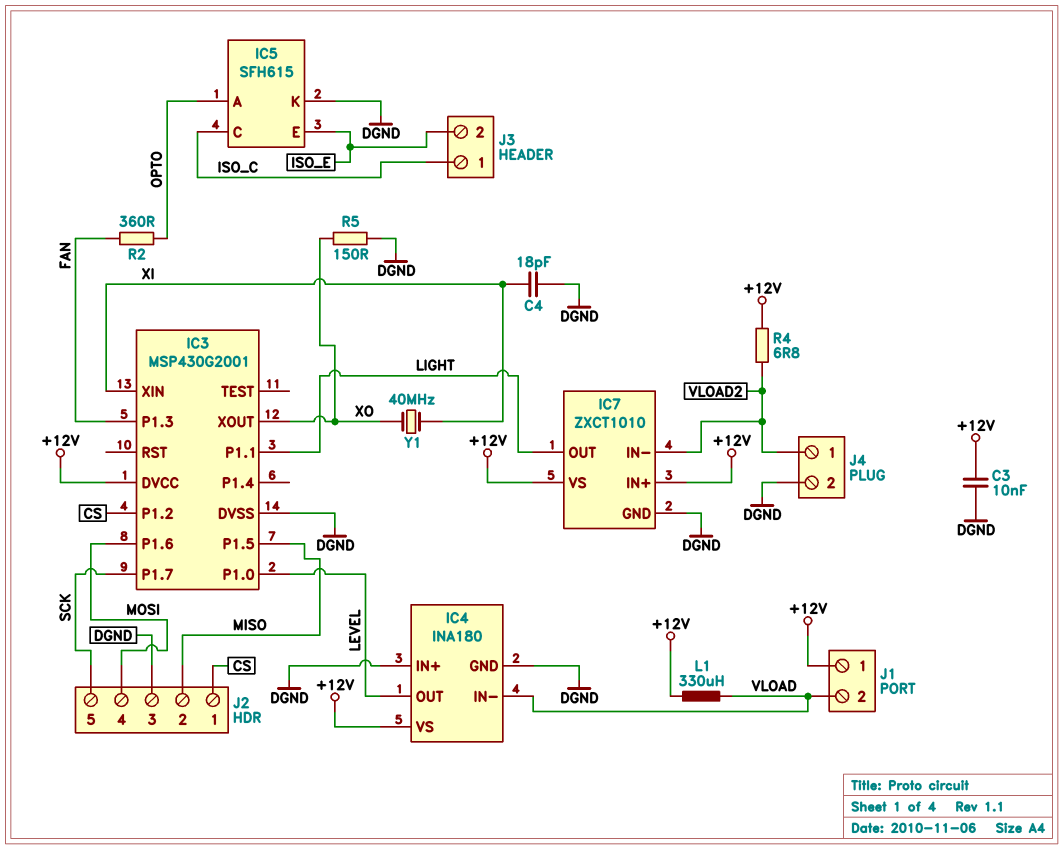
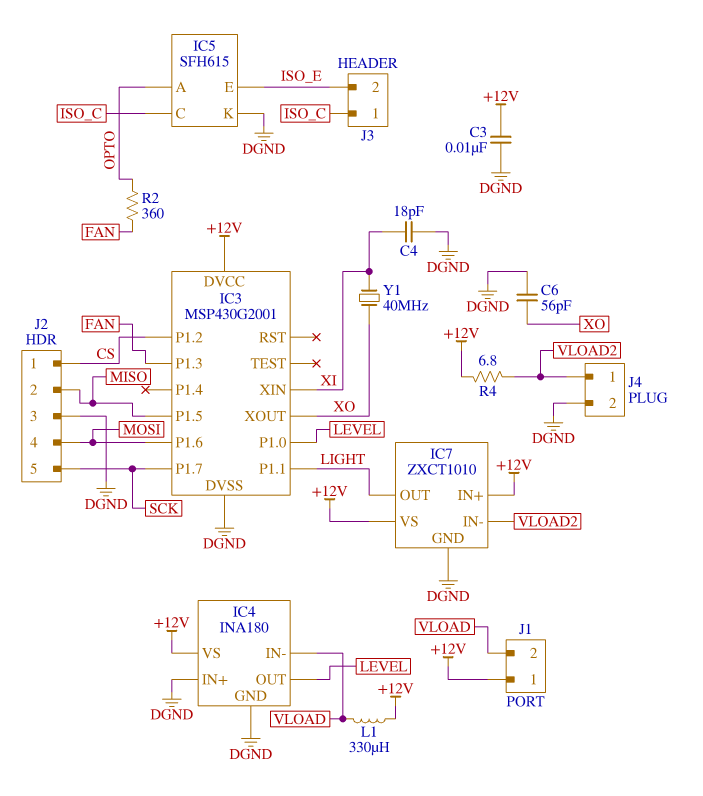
C6: none -> 56pF (DGND, XO)
R5: 150 (DGND, XO) -> none

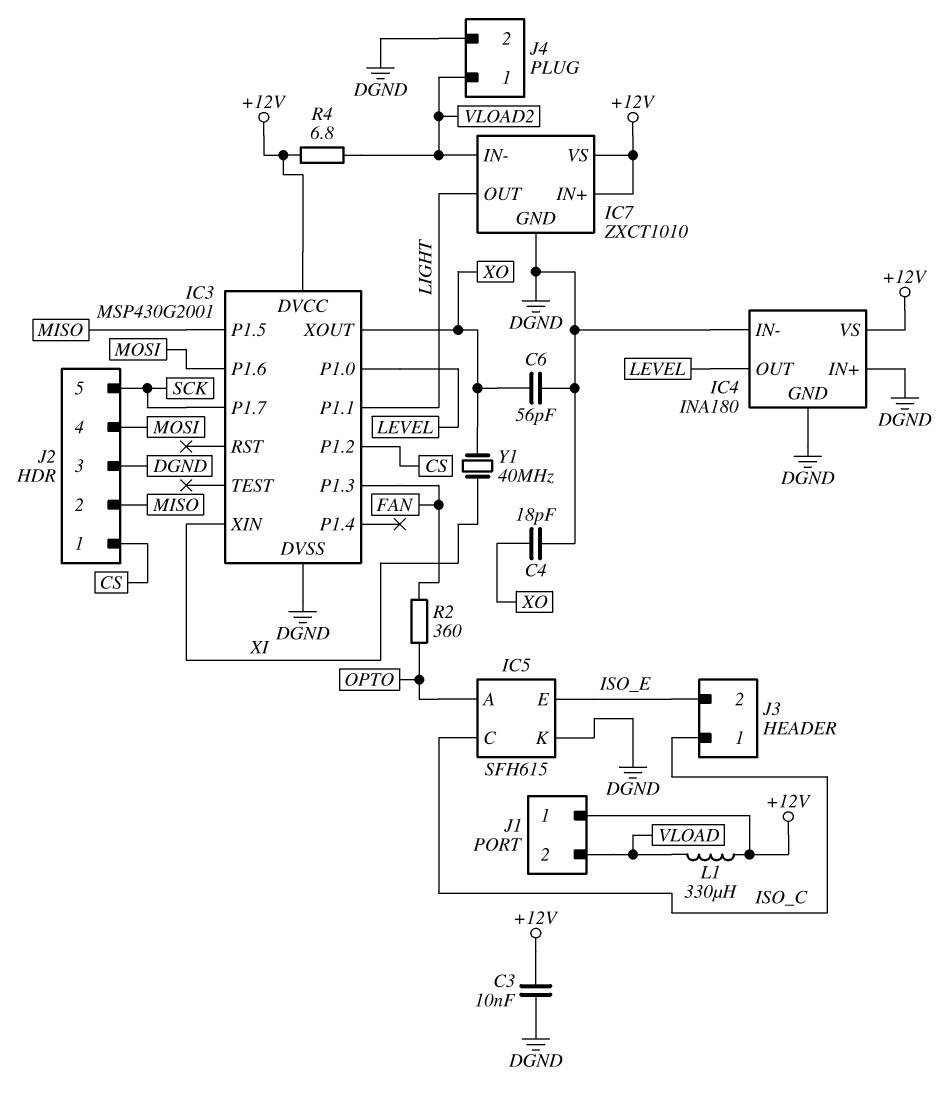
C4: 18pF (DGND, XI) -> 18pF (DGND, XO)
IC4 pin IN-: VLOAD -> DGND

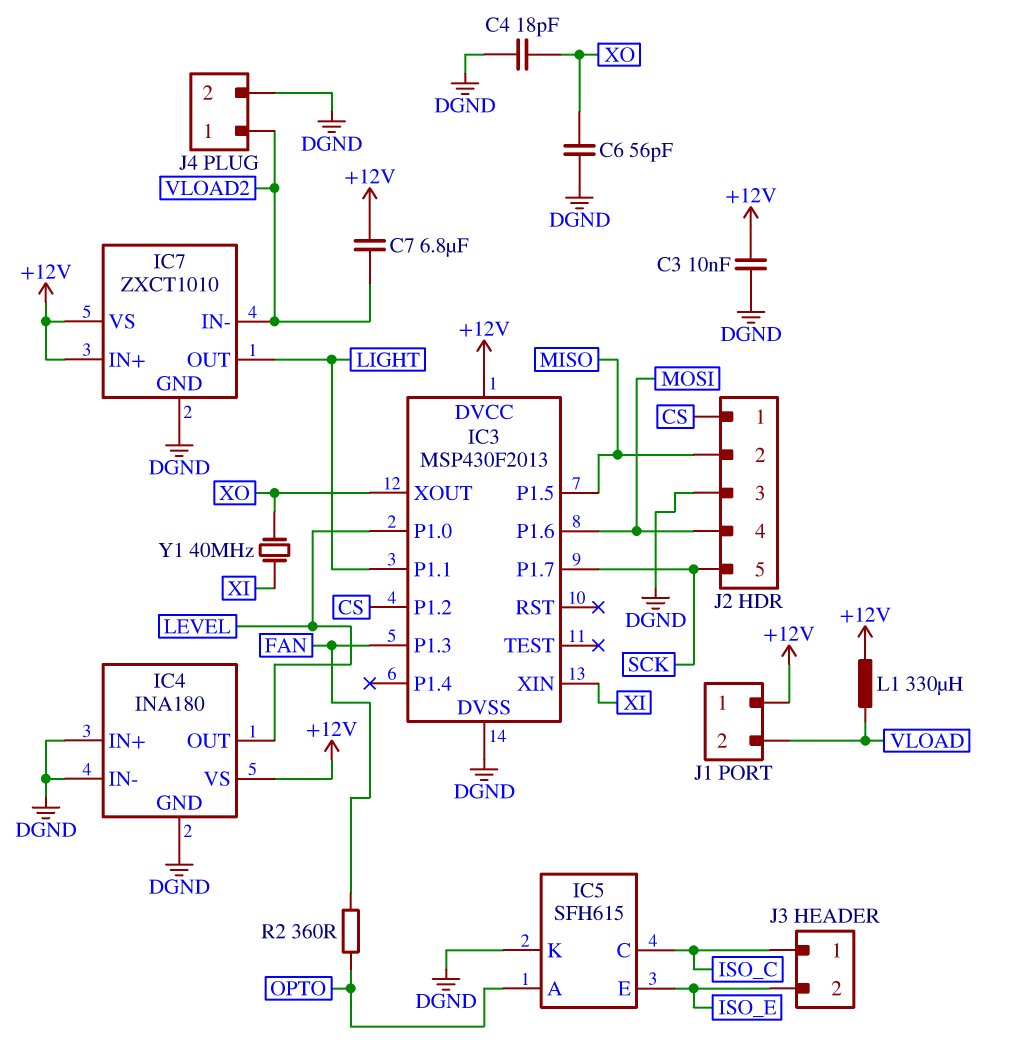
C7: none -> 6.8uF (+12V, VLOAD2)
IC3: MSP430G2001 -> MSP430F2013
R4: 6.8 (+12V, VLOAD2) -> none

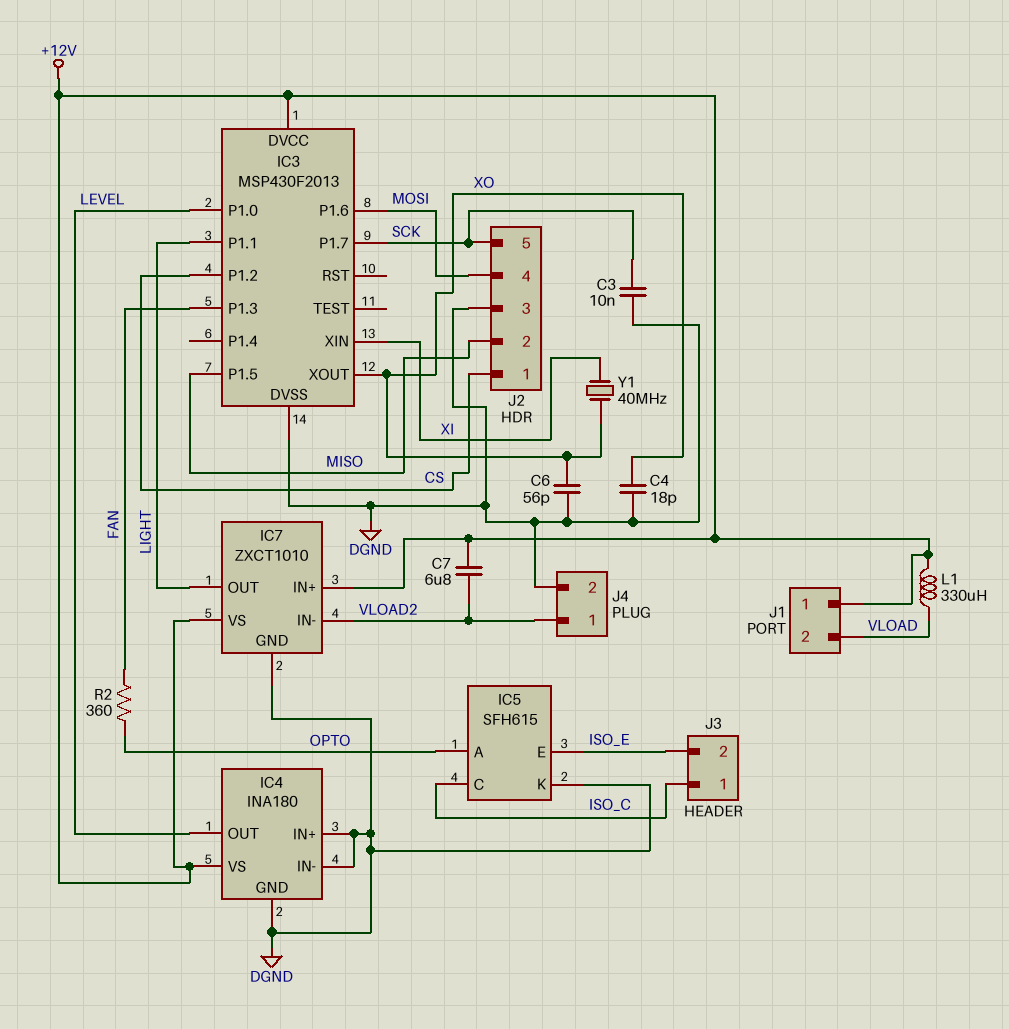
C3: 10nF (+12V, DGND) -> 10nF (DGND, SCK)

